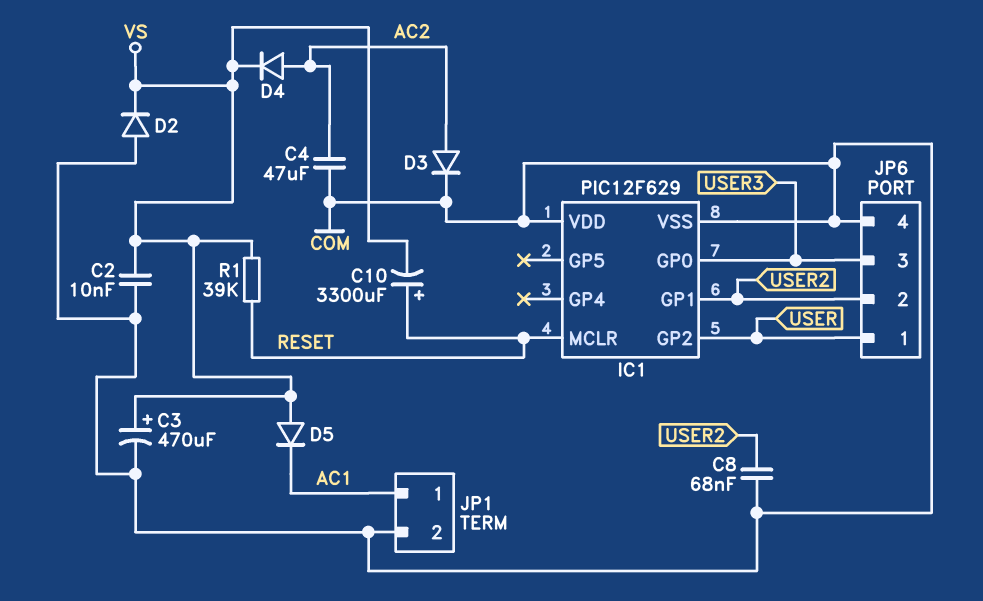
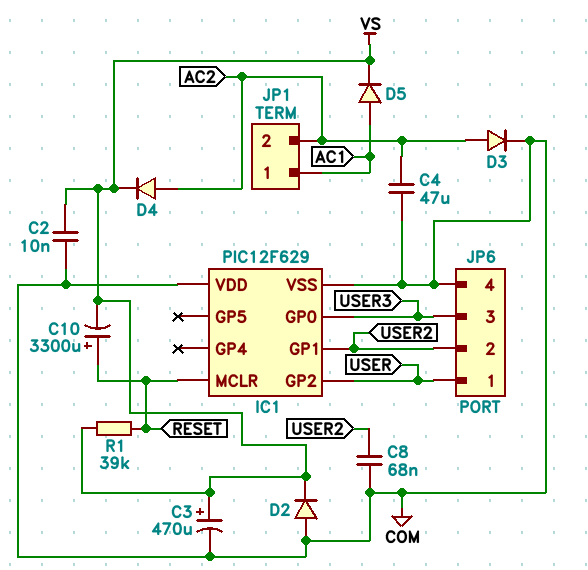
D5: diode (A VS, K AC1) -> diode (A AC1, K VS)
JP1 pin 2: COM -> AC2

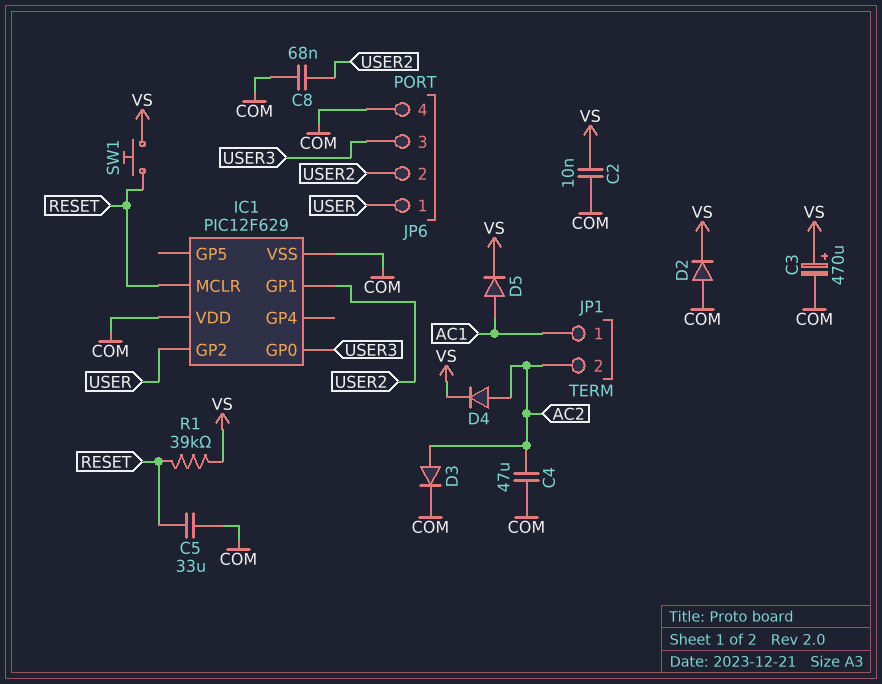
C5: none -> 33uF (COM, RESET)
C10: 3300uF (plus RESET, minus VS) -> none
SW1: none -> button (RESET, VS)

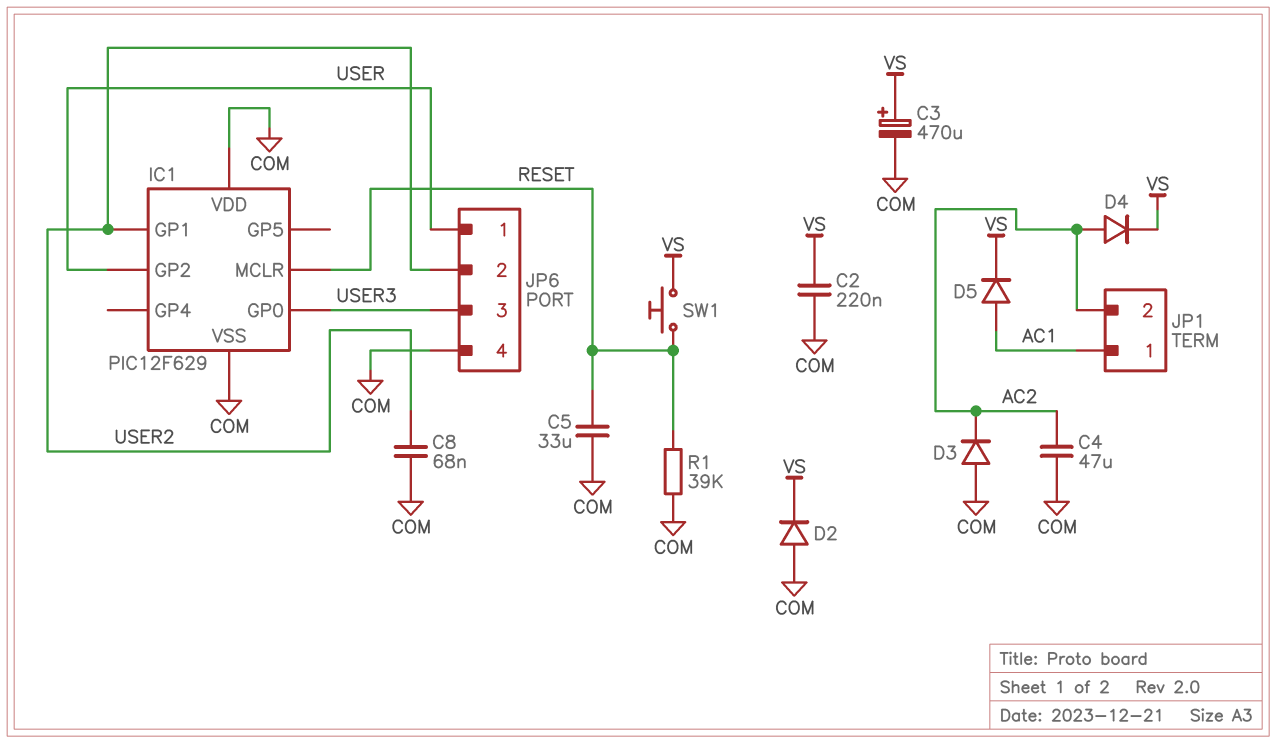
C2: 10nF (COM, VS) -> 220nF (COM, VS)
D3: diode (A AC2, K COM) -> diode (A COM, K AC2)
R1: 39k (RESET, VS) -> 39k (COM, RESET)

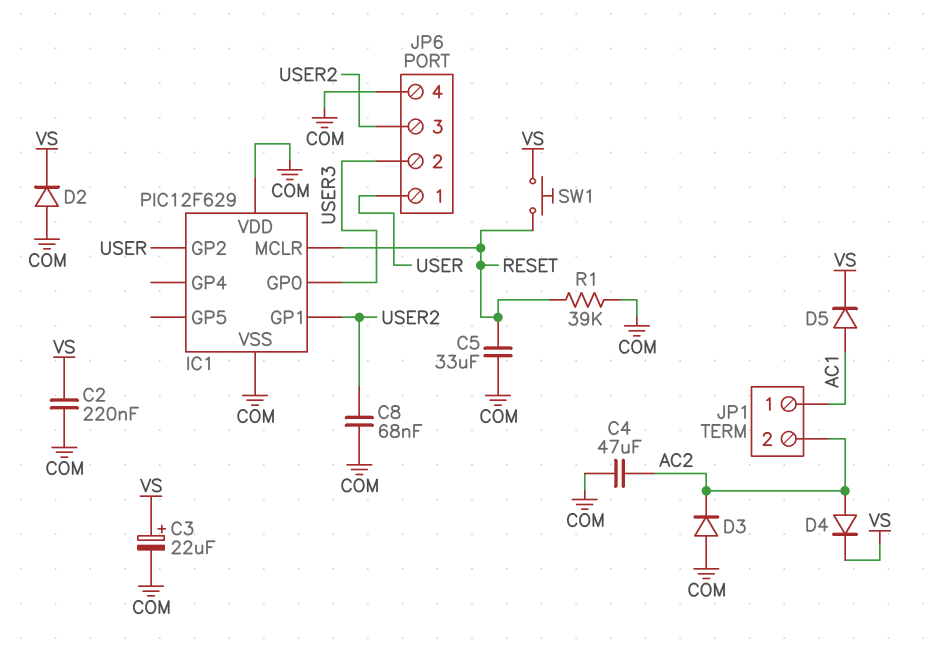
C3: 470uF (plus VS, minus COM) -> 22uF (plus VS, minus COM)
JP6 pin 2: USER2 -> USER3
JP6 pin 3: USER3 -> USER2

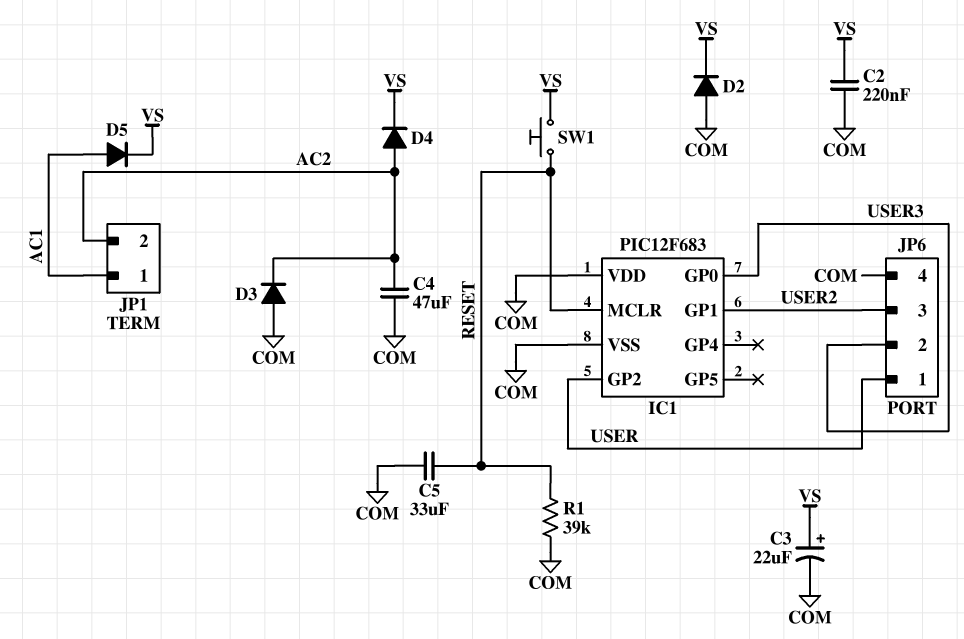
C8: 68nF (COM, USER2) -> none
IC1: PIC12F629 -> PIC12F683

